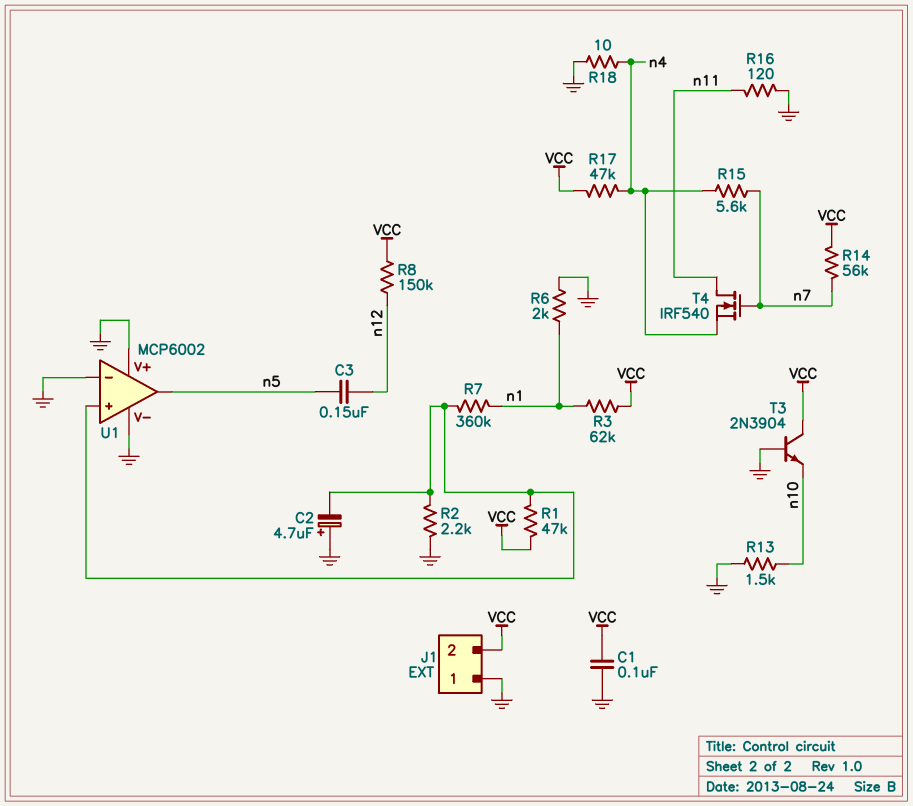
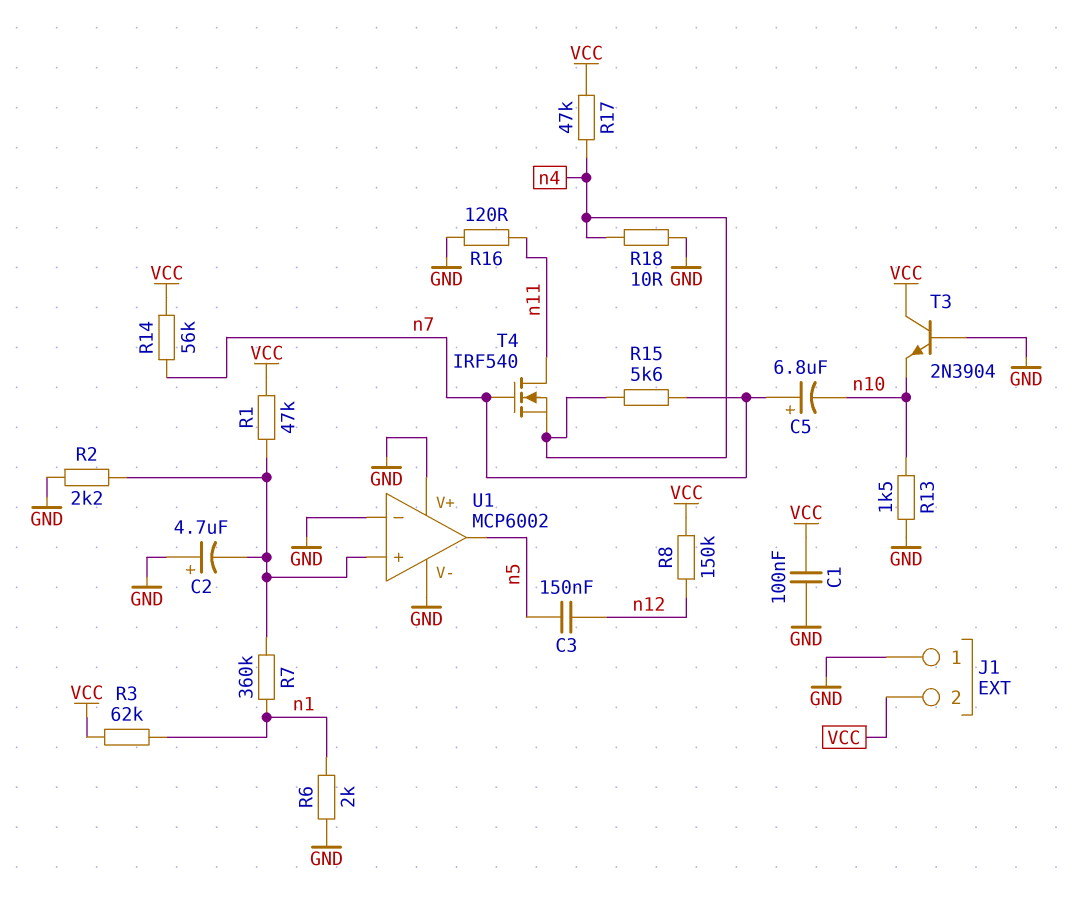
C5: none -> 6.8uF (plus n7, minus n10)

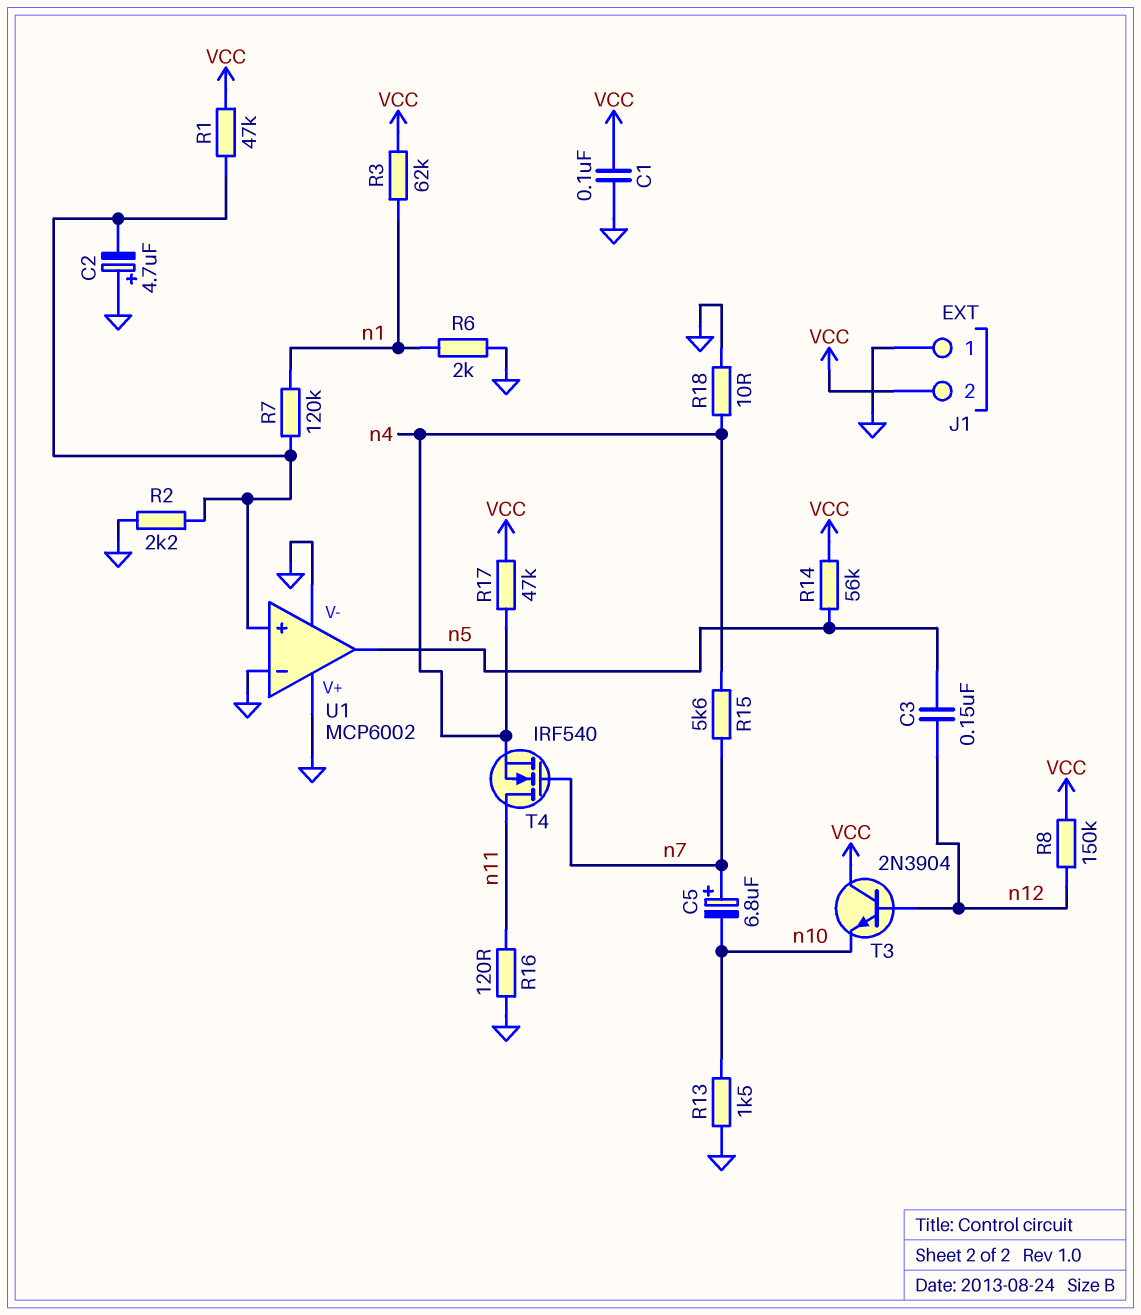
R7: 360k (U1/in+, n1) -> 120k (U1/in+, n1)
R14: 56k (VCC, n7) -> 56k (VCC, n5)
T3: NPN 2N3904 (B GND, C VCC, E n10) -> NPN 2N3904 (B n12, C VCC, E n10)

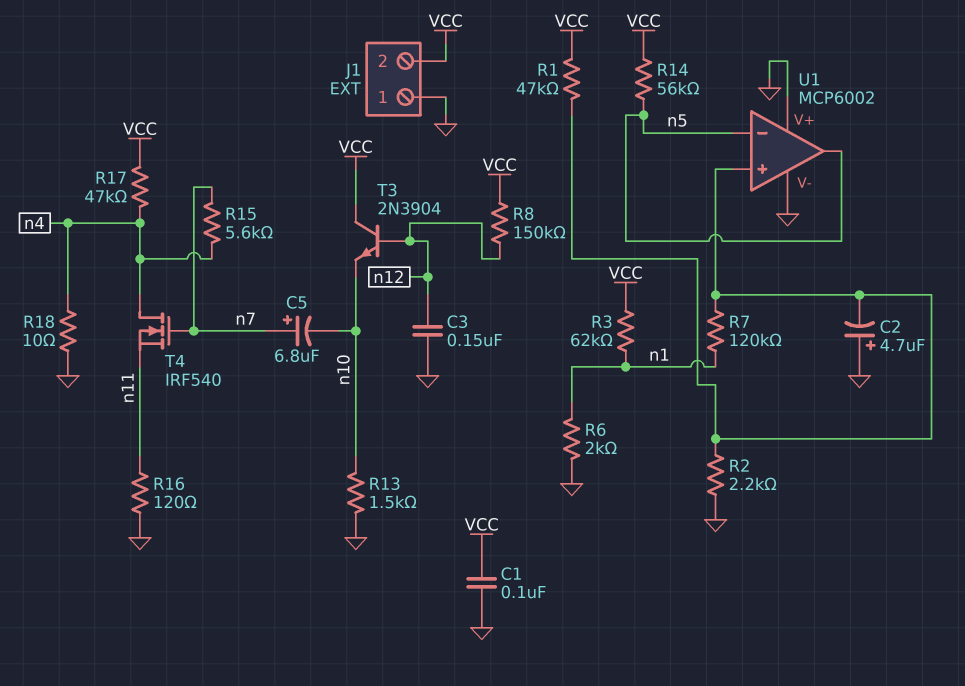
C3: 150nF (n5, n12) -> 150nF (GND, n12)
T4: NMOS IRF540 (G n7, D n11, S n4) -> NMOS IRF540 (G n7, D n4, S n11)
U1 pin in-: GND -> n5

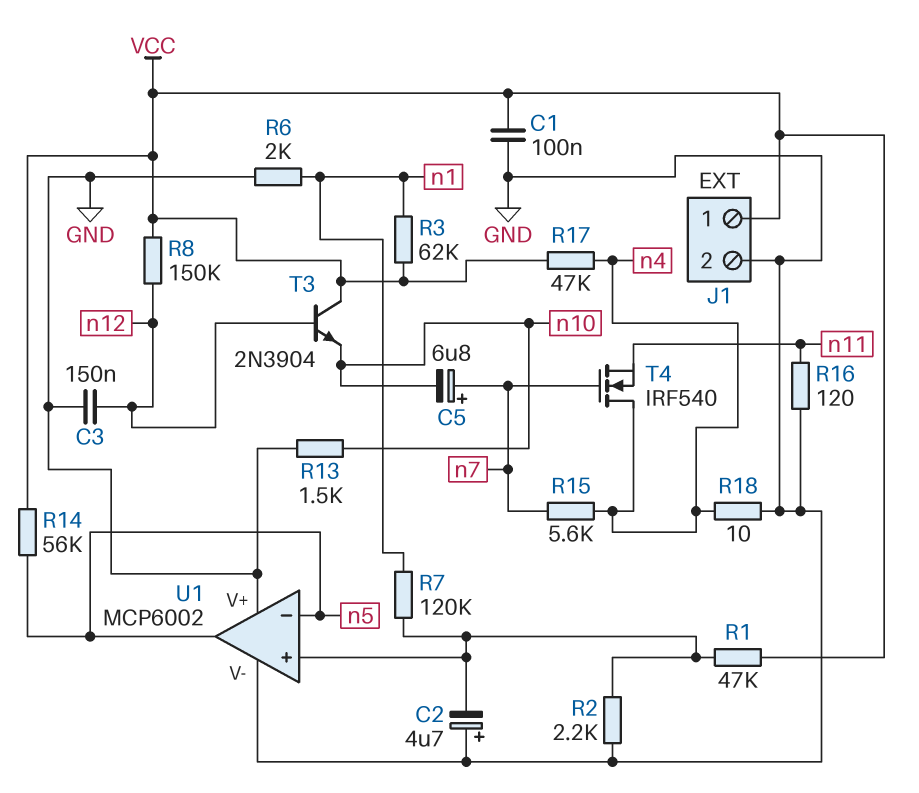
J1 pin 1: GND -> VCC
J1 pin 2: VCC -> GND

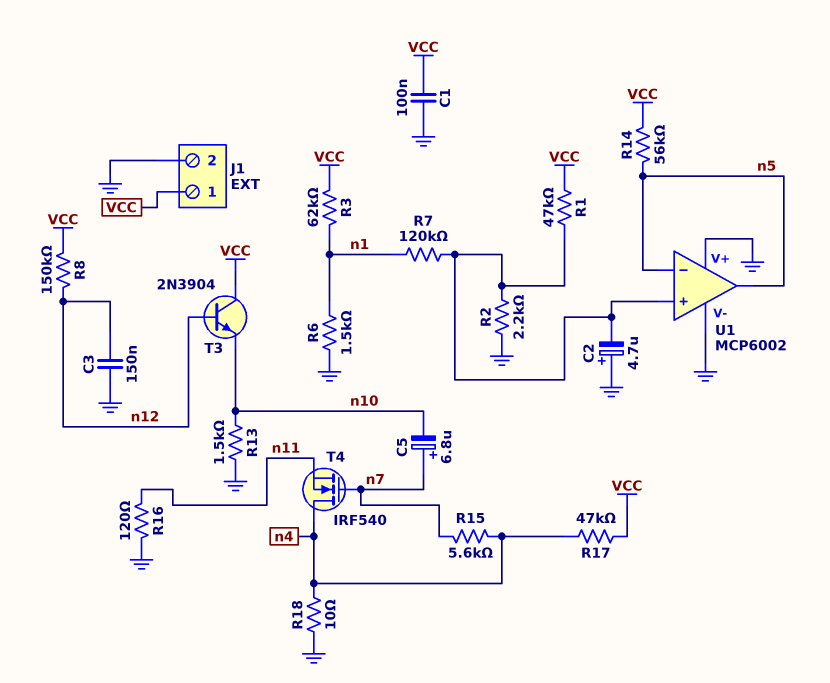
R6: 2k (GND, n1) -> 1.5k (GND, n1)

